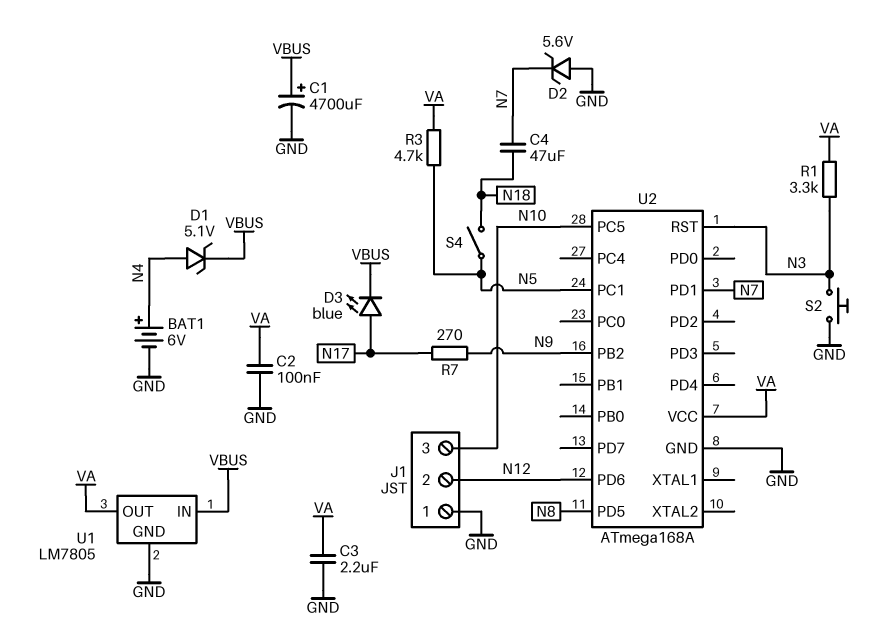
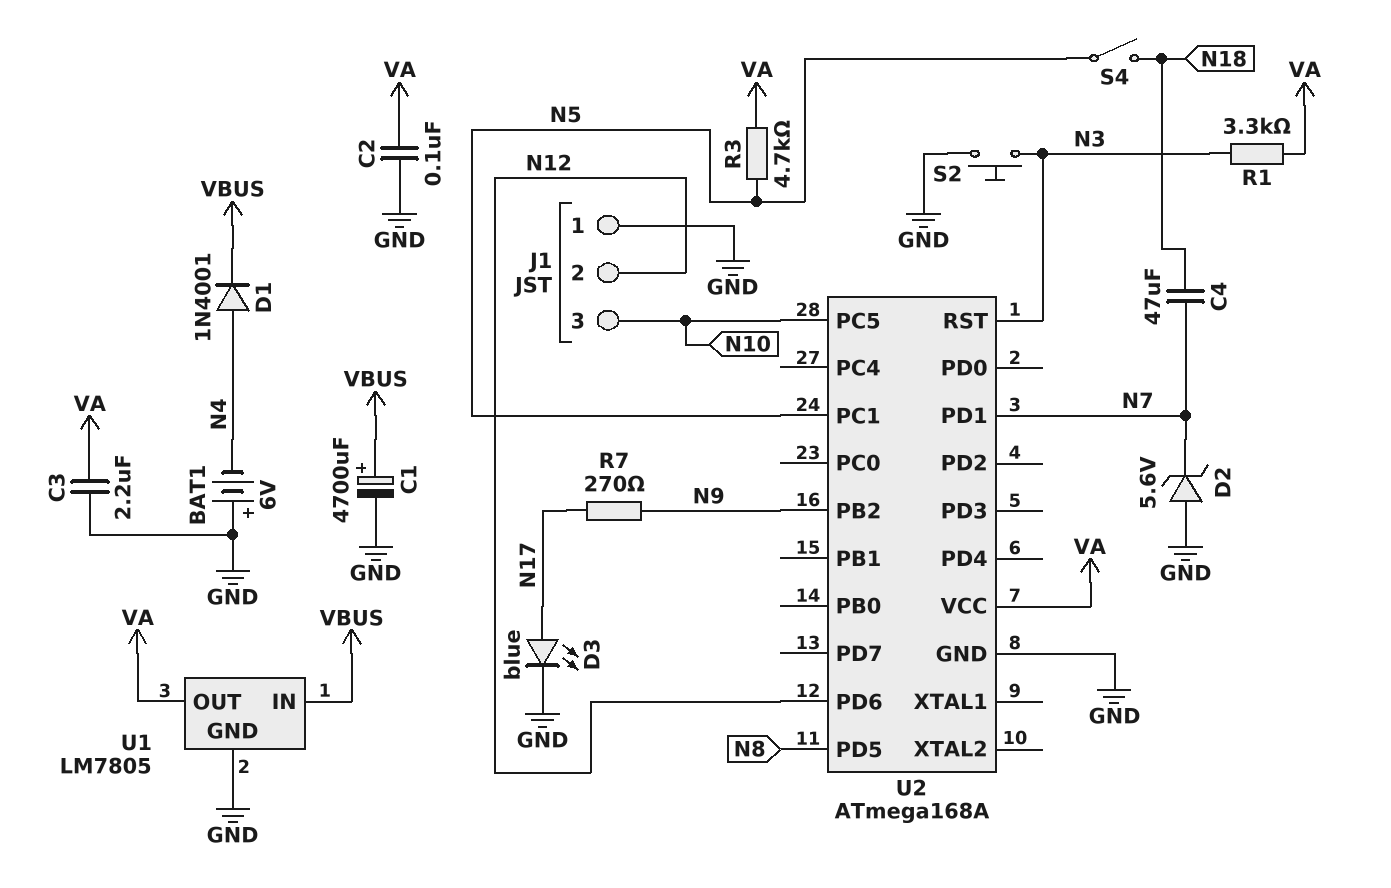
BAT1: 6V (plus N4, minus GND) -> 6V (plus GND, minus N4)
D1: zener 5.1V (A N4, K VBUS) -> diode 1N4001 (A N4, K VBUS)
D3: LED blue (A N17, K VBUS) -> LED blue (A N17, K GND)

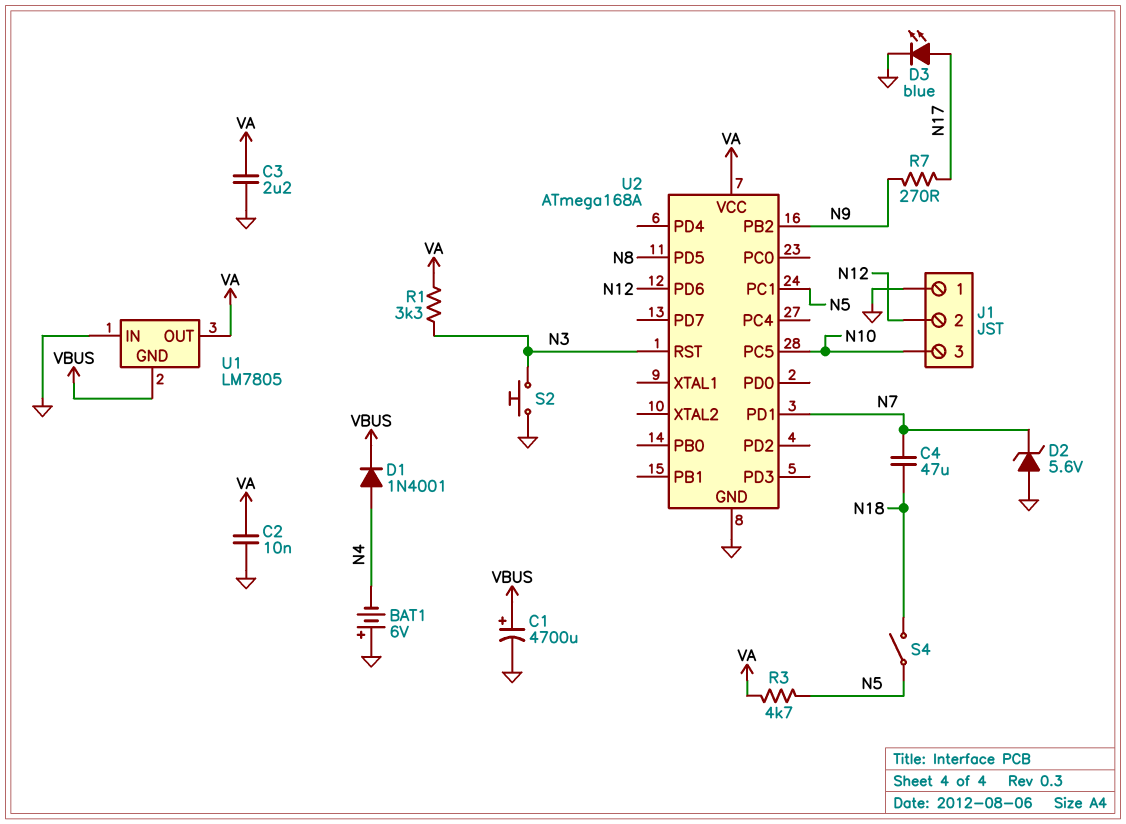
C2: 100nF (GND, VA) -> 10nF (GND, VA)
U1 pin GND: GND -> VBUS
U1 pin IN: VBUS -> GND

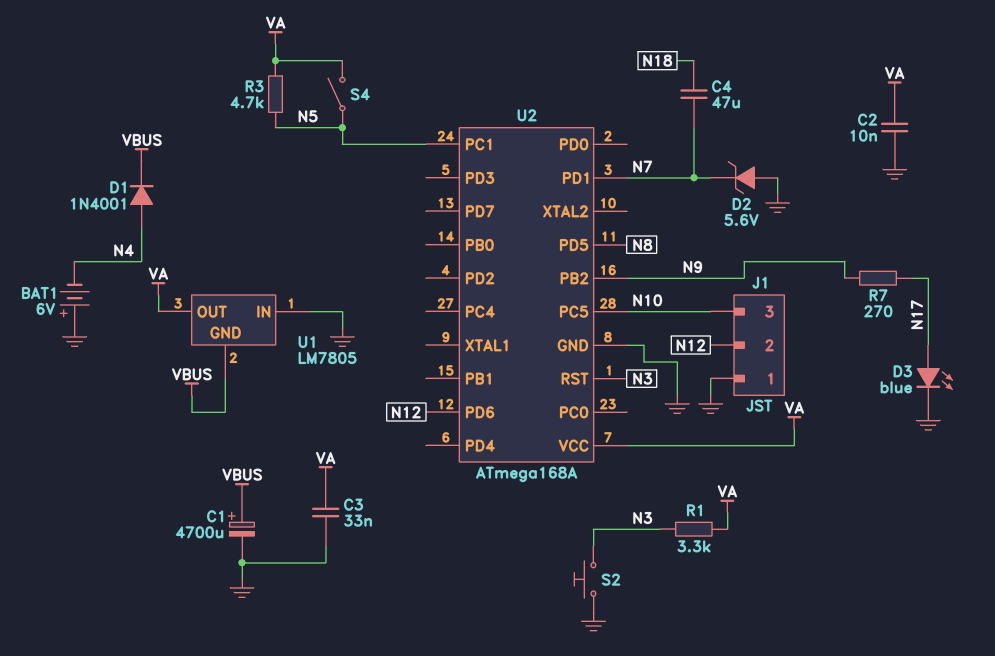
C3: 2.2uF (GND, VA) -> 33nF (GND, VA)
S4: switch (N5, N18) -> switch (N5, VA)

